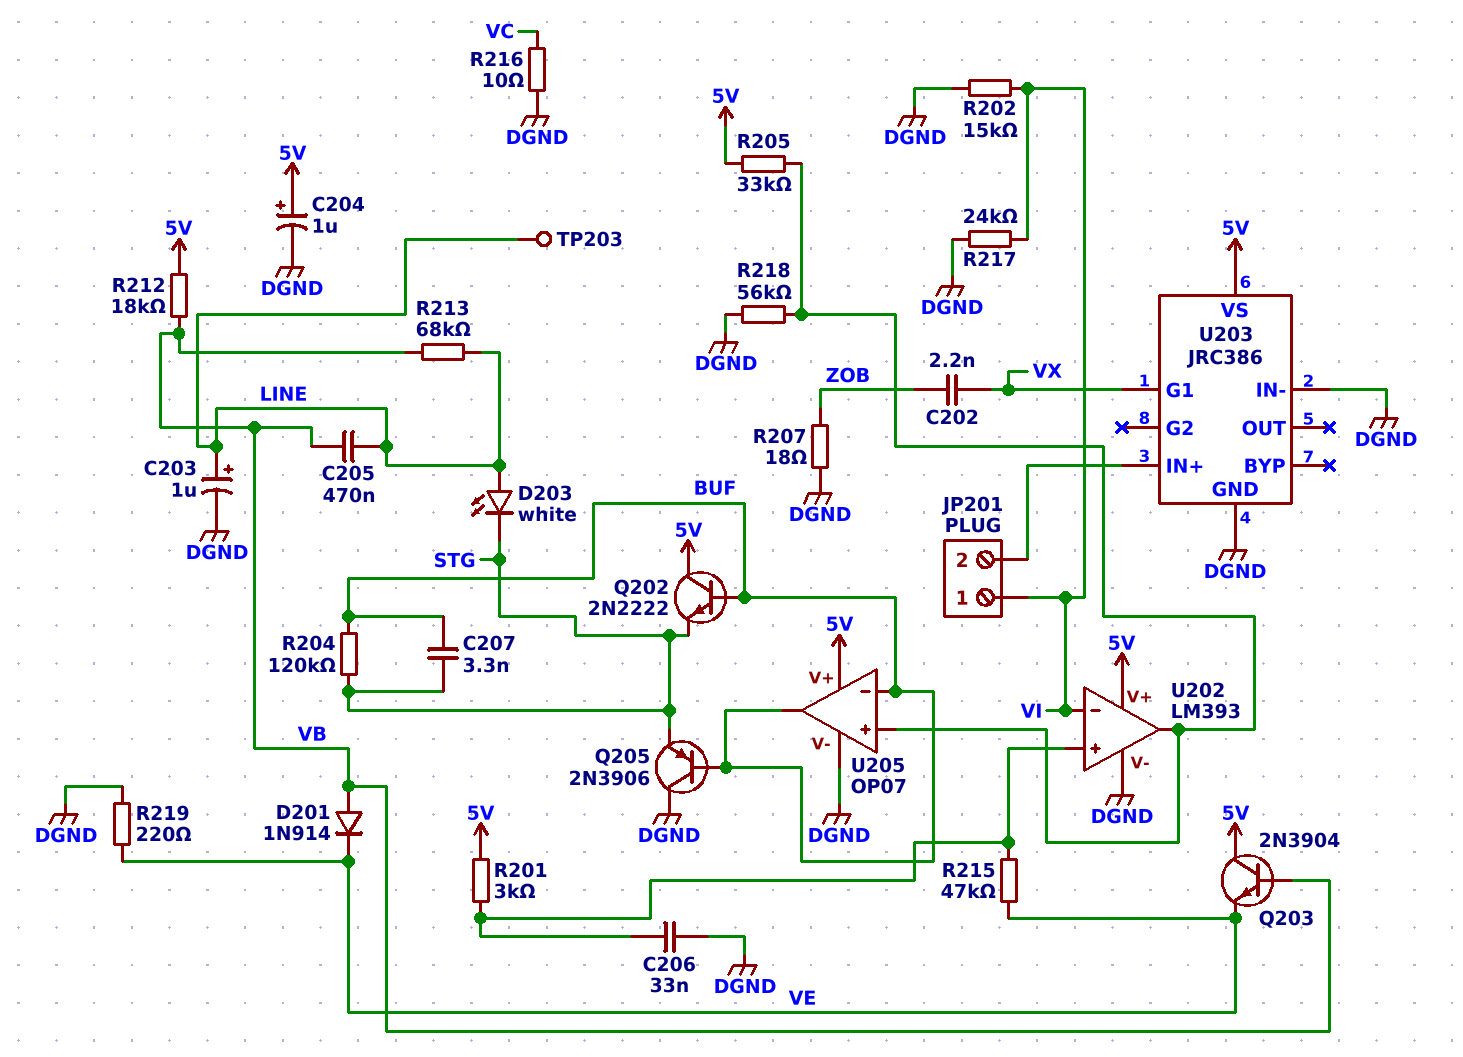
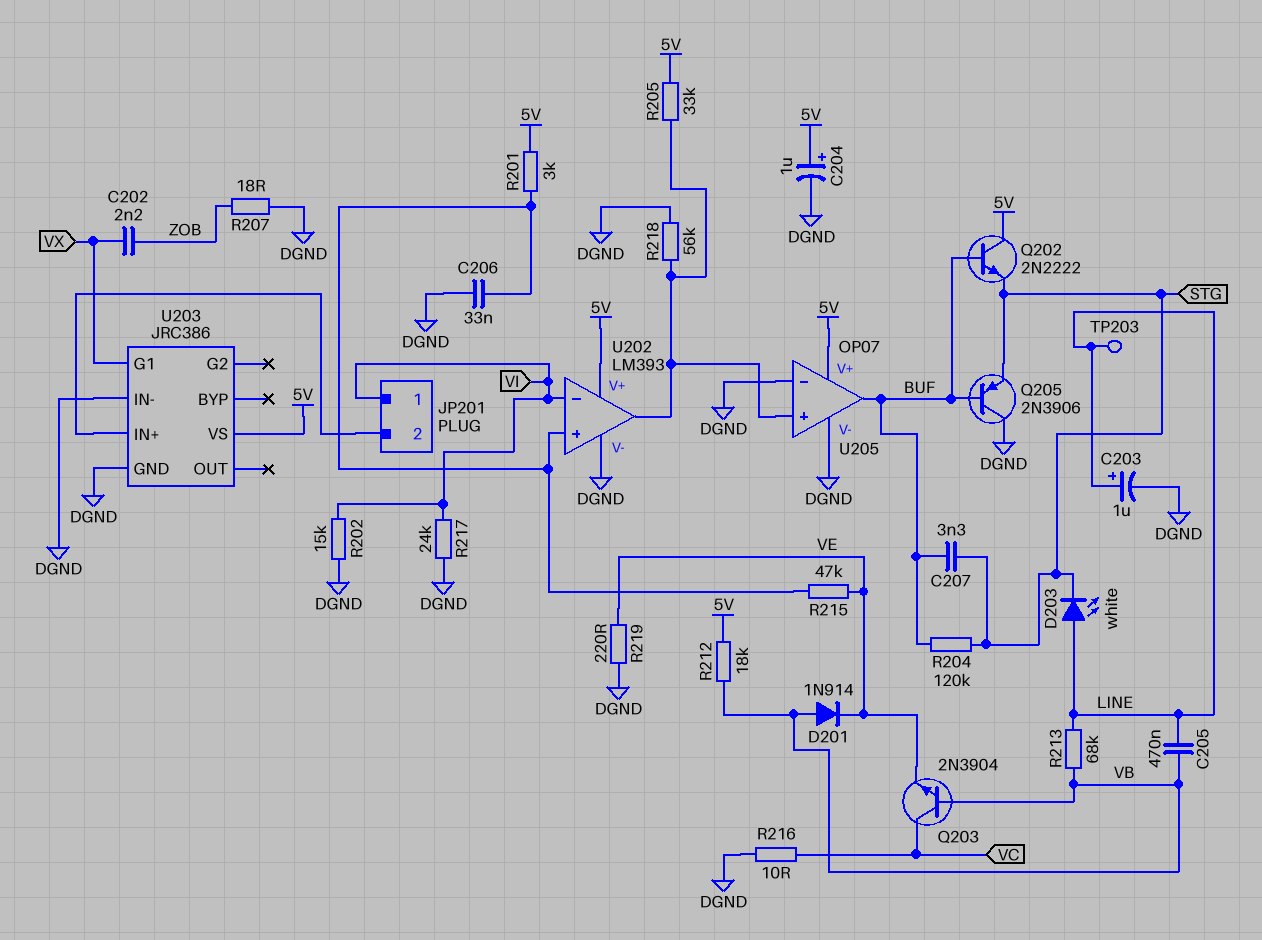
Q203: NPN 2N3904 (B VB, C 5V, E VE) -> NPN 2N3904 (B VB, C VC, E VE)
U205 pin in-: BUF -> DGND

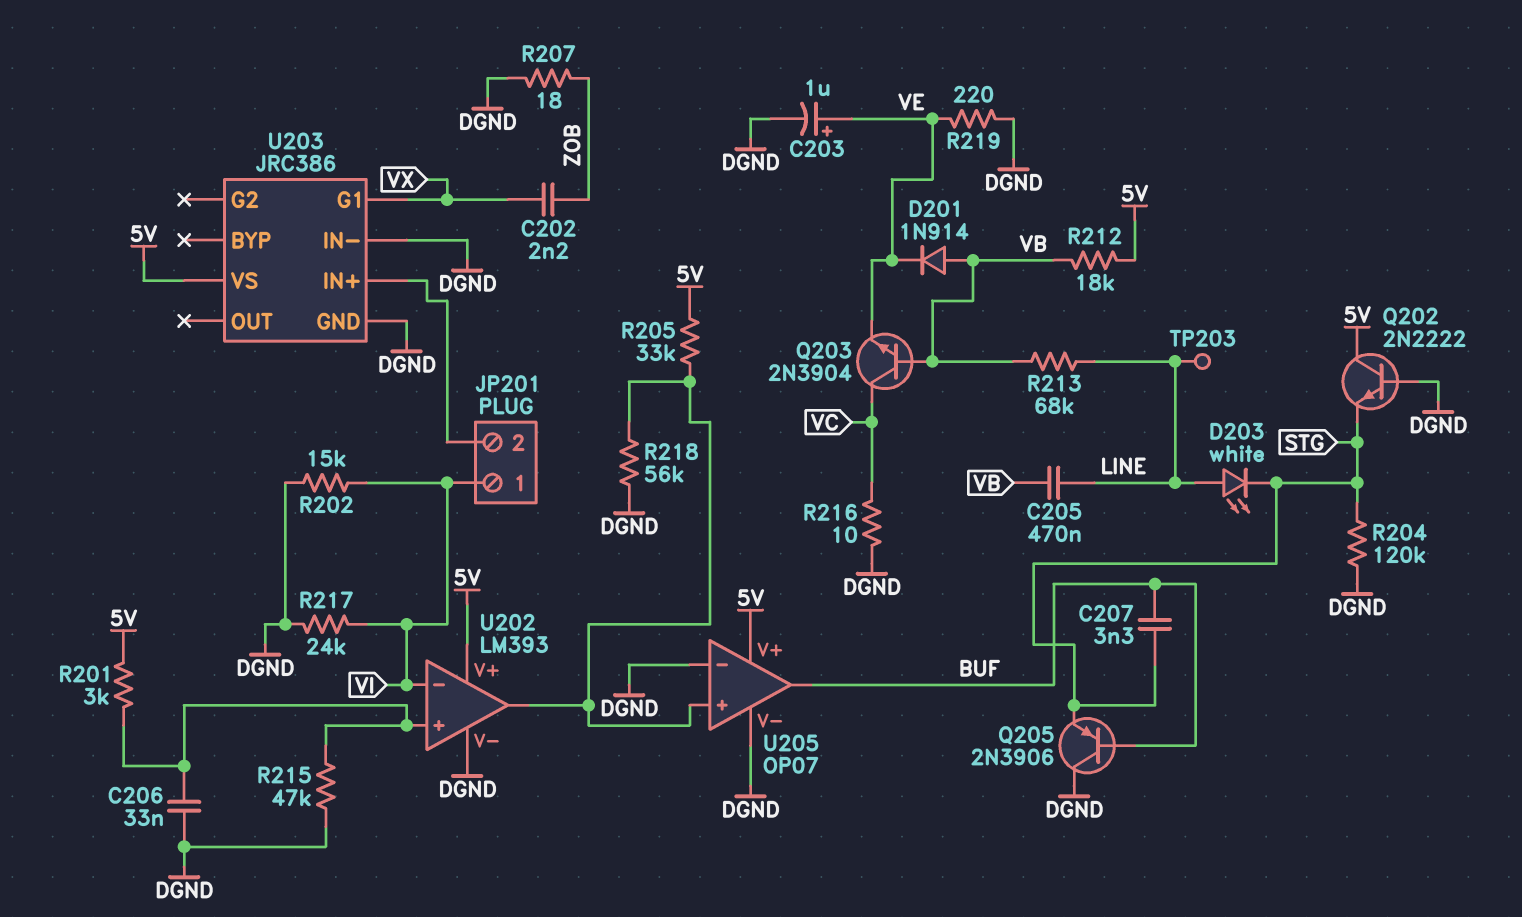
C203: 1uF (plus LINE, minus DGND) -> 1uF (plus VE, minus DGND)
C204: 1uF (plus 5V, minus DGND) -> none
Q202: NPN 2N2222 (B BUF, C 5V, E STG) -> NPN 2N2222 (B DGND, C 5V, E STG)
R204: 120k (BUF, STG) -> 120k (DGND, STG)
R215: 47k (U202/in+, VE) -> 47k (DGND, U202/in+)

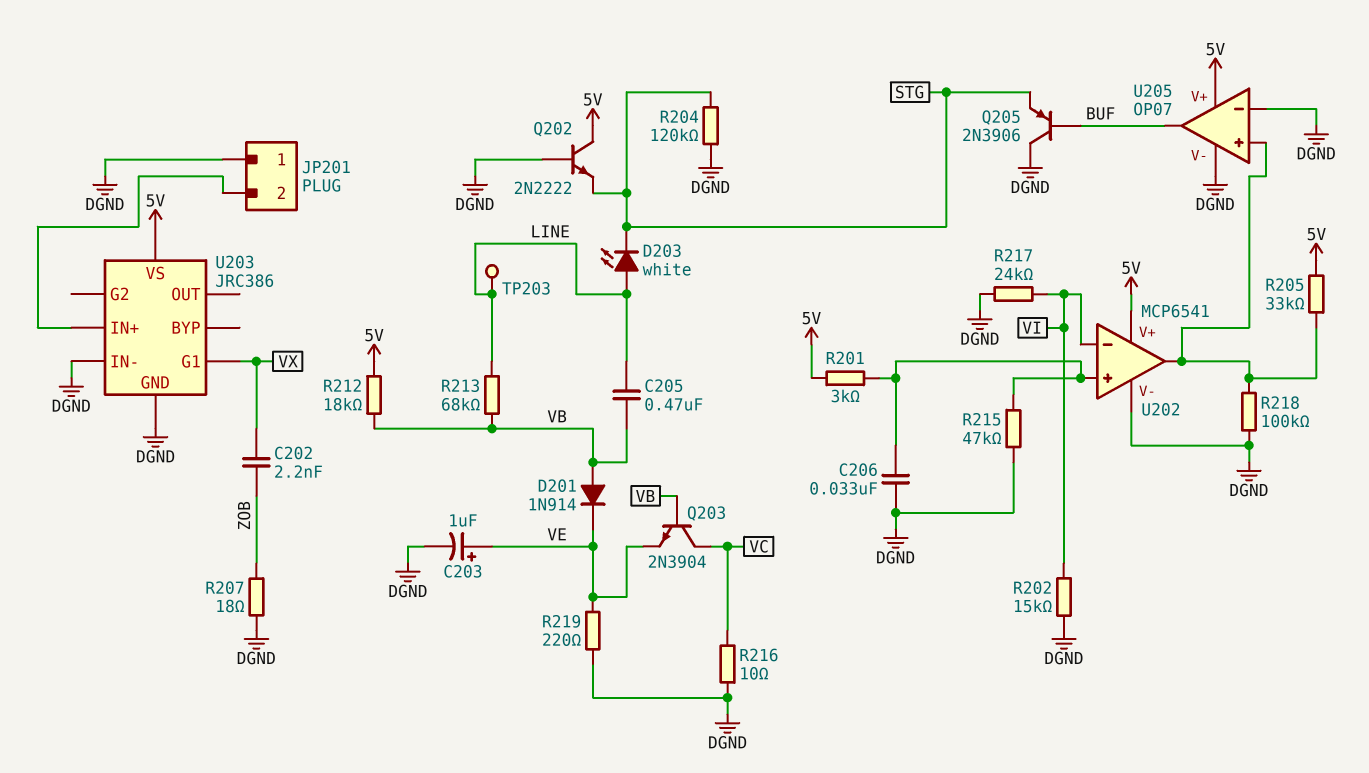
C207: 3.3nF (BUF, STG) -> none
JP201 pin 1: VI -> DGND
R218: 56k (DGND, U202/out) -> 100k (DGND, U202/out)
U202: LM393 -> MCP6541

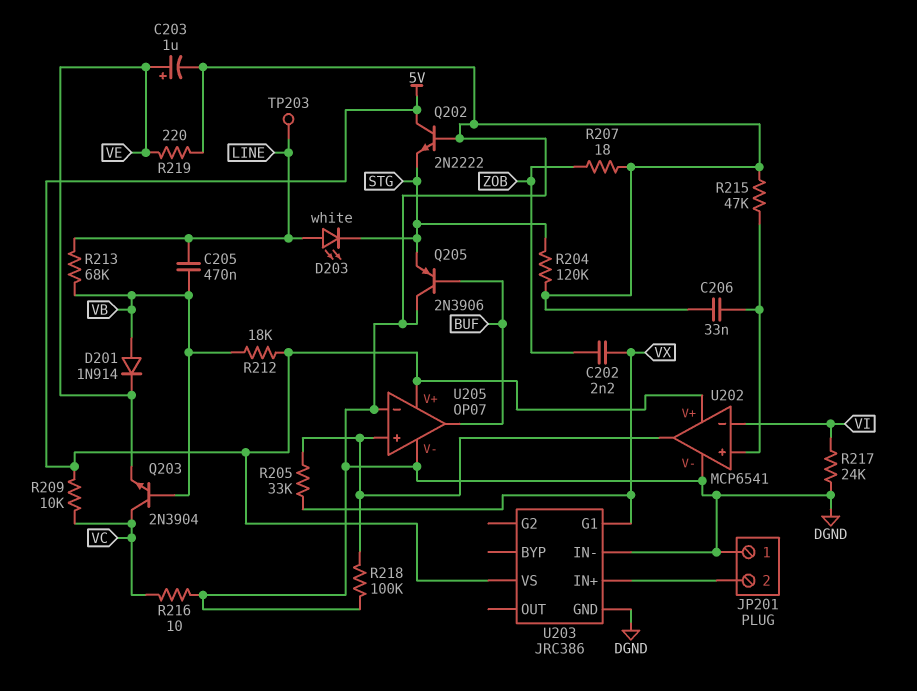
R201: 3k (5V, U202/in+) -> none
R202: 15k (DGND, VI) -> none
R205: 33k (5V, U202/out) -> 33k (U202/out, VX)
R209: none -> 10k (5V, VC)

